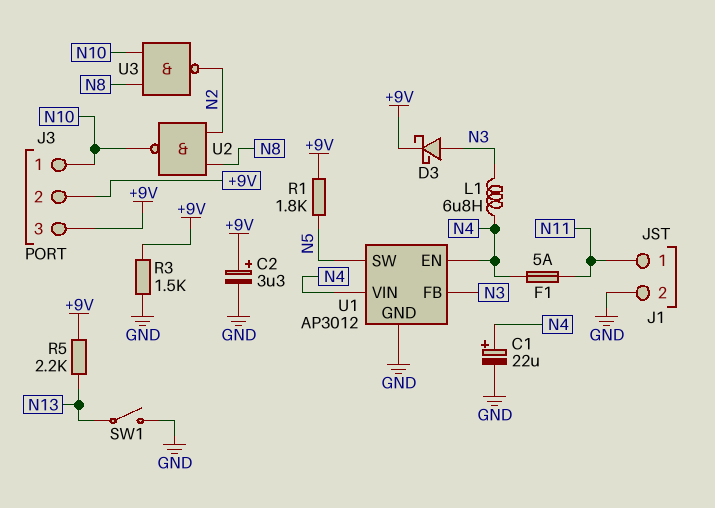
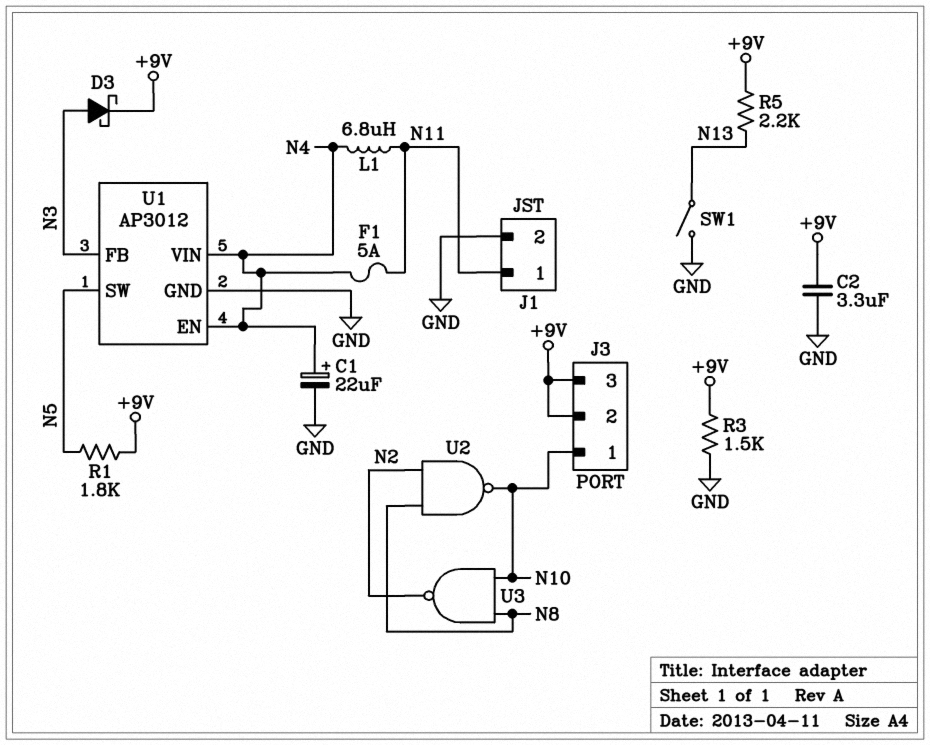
C2: 3.3uF (plus +9V, minus GND) -> 3.3uF (+9V, GND)
L1: 6.8uH (N3, N4) -> 6.8uH (N4, N11)

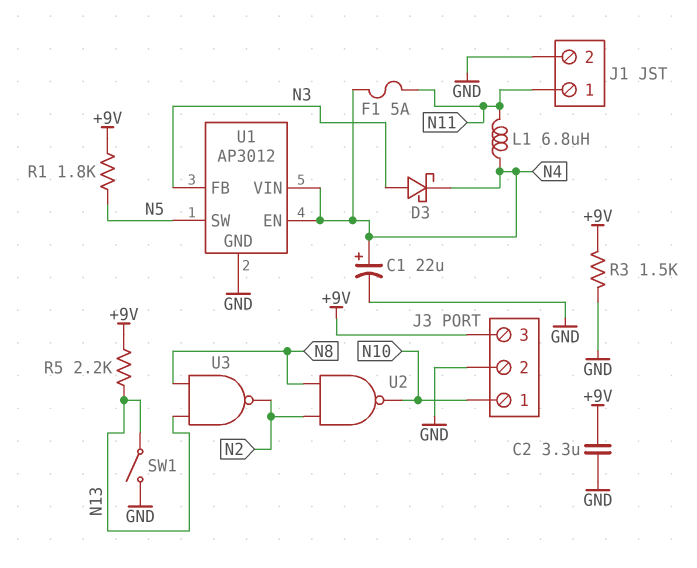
D3: schottky (A N3, K +9V) -> schottky (A N3, K N4)
J3 pin 2: +9V -> GND
U3: NAND (in N8, in N10, out N2) -> NAND (in N8, in N13, out N2)

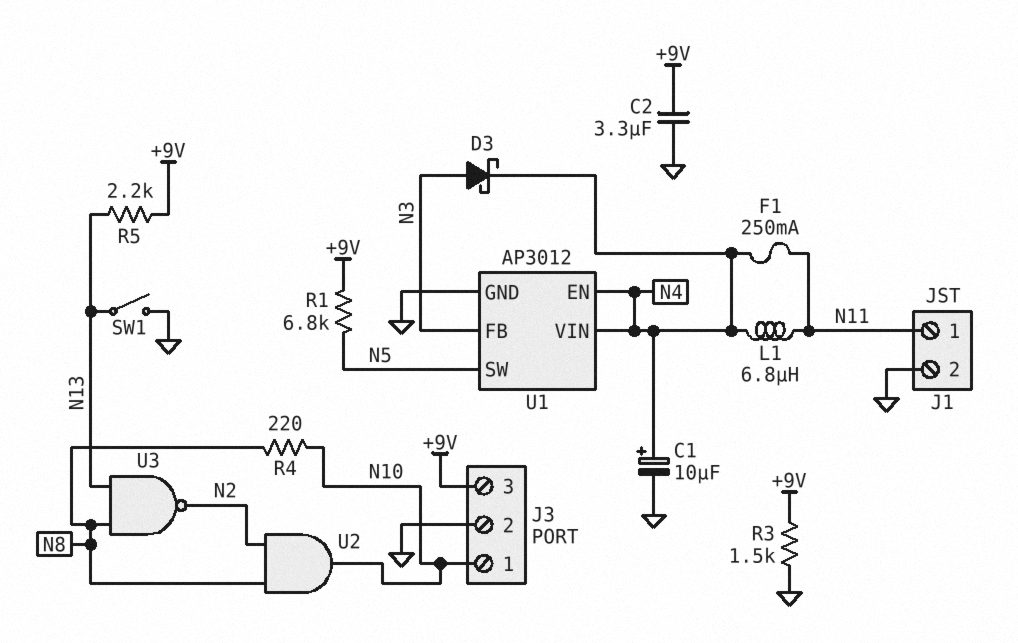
C1: 22uF (plus N4, minus GND) -> 10uF (plus N4, minus GND)
F1: 5A (N4, N11) -> 250mA (N4, N11)
R1: 1.8k (+9V, N5) -> 6.8k (+9V, N5)
R4: none -> 220 (N8, N10)
U2: NAND (in N2, in N8, out N10) -> AND (in N2, in N8, out N10)

